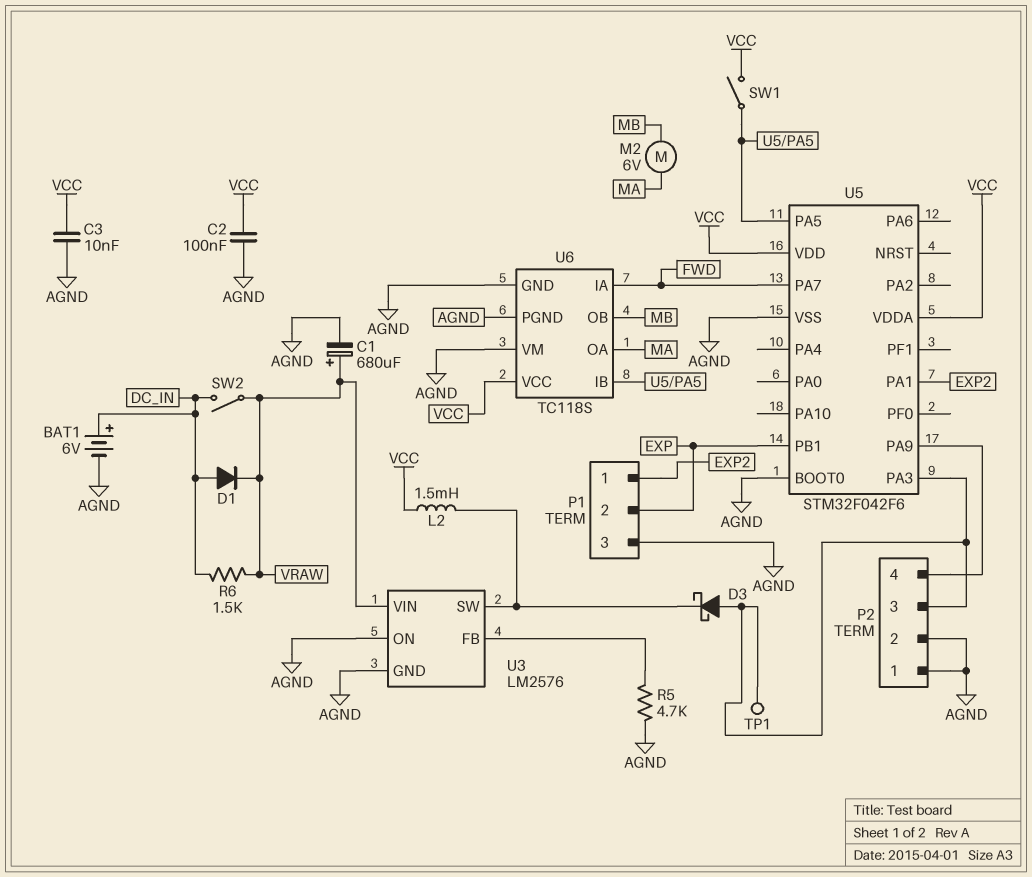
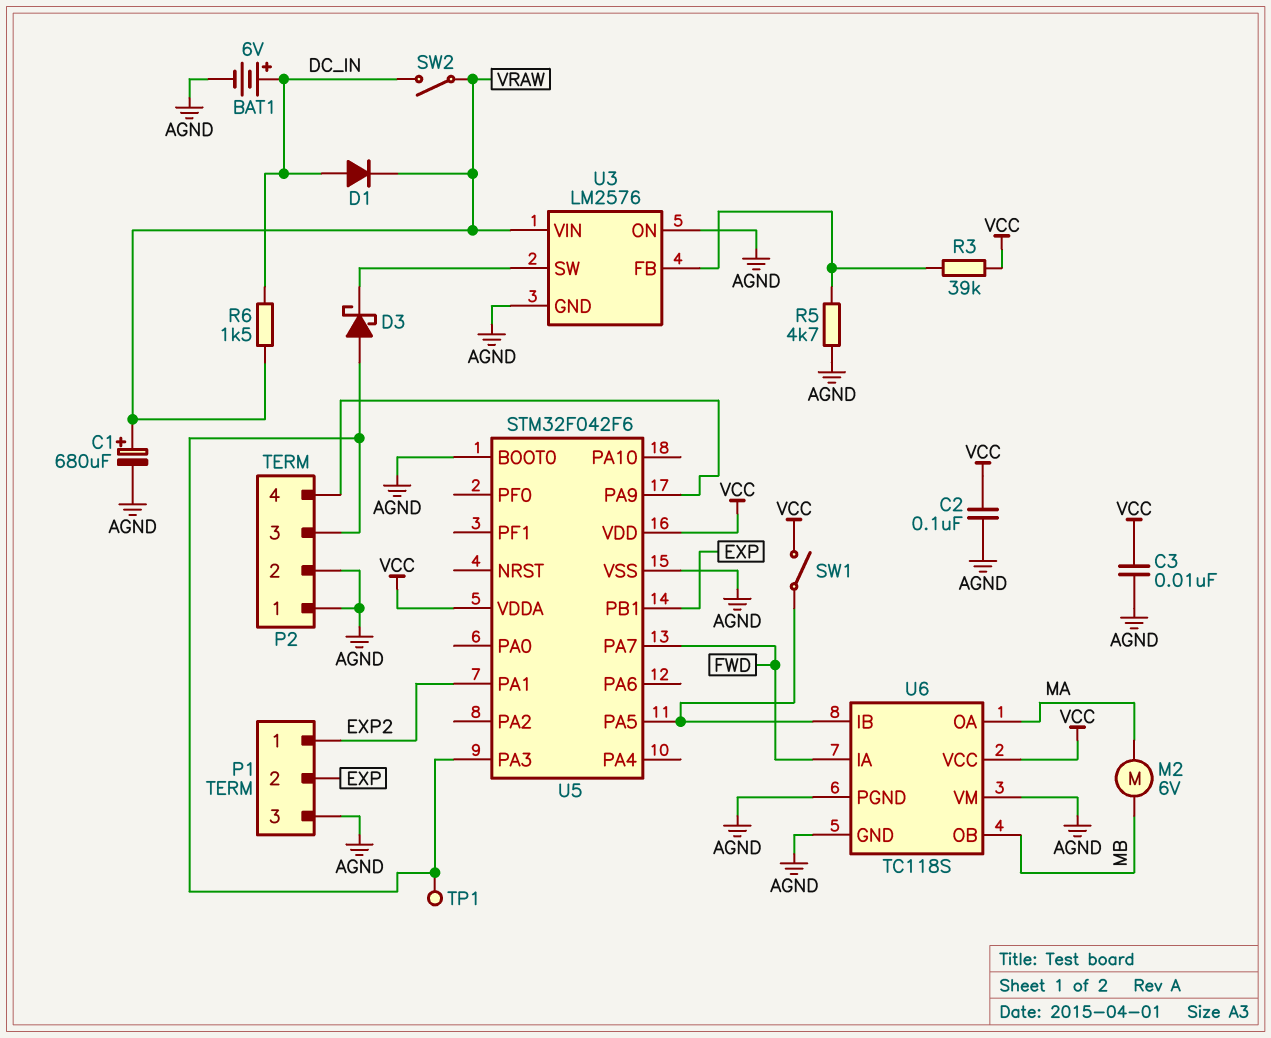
L2: 1.5mH (U3/SW, VCC) -> none
R3: none -> 39k (U3/FB, VCC)

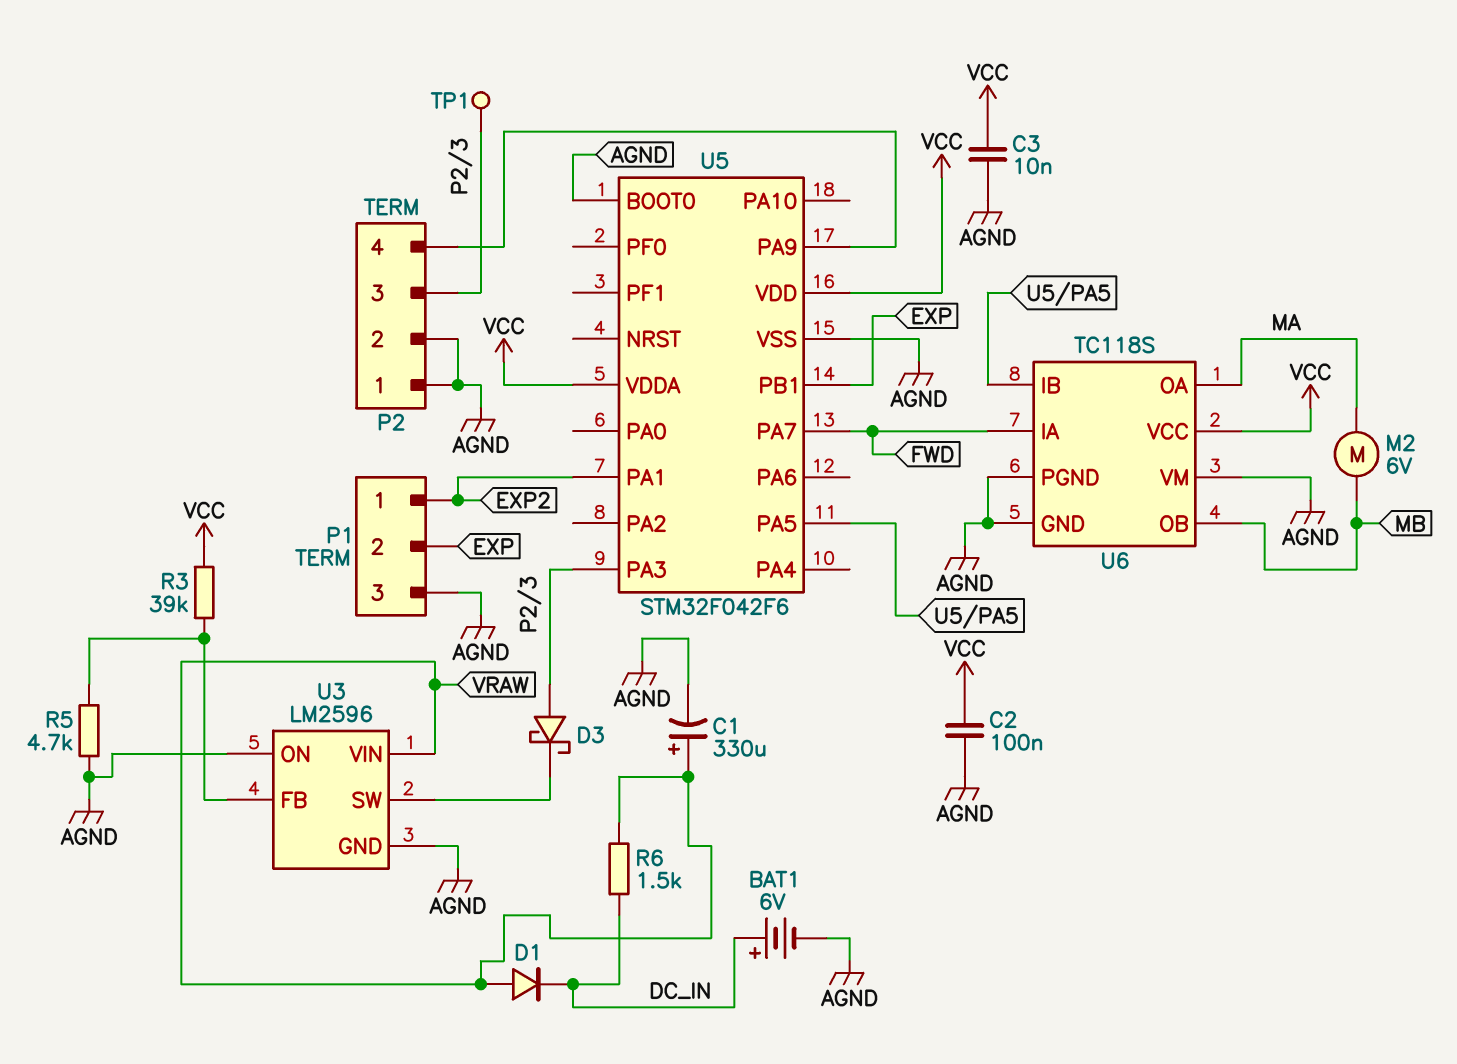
C1: 680uF (plus VRAW, minus AGND) -> 330uF (plus VRAW, minus AGND)
D1: diode (A DC_IN, K VRAW) -> diode (A VRAW, K DC_IN)
SW1: switch (U5/PA5, VCC) -> none
SW2: switch (DC_IN, VRAW) -> none
U3: LM2576 -> LM2596

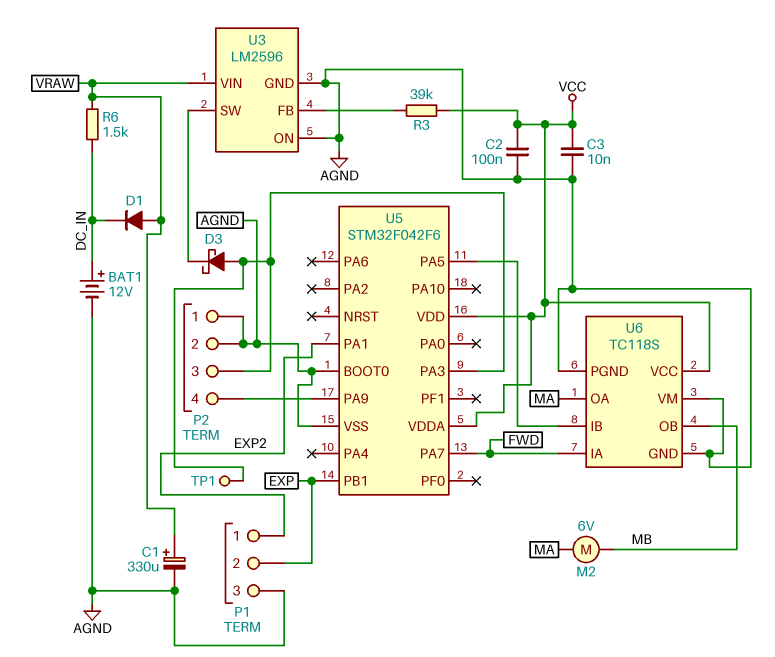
BAT1: 6V (plus DC_IN, minus AGND) -> 12V (plus DC_IN, minus AGND)
R5: 4.7k (AGND, U3/FB) -> none

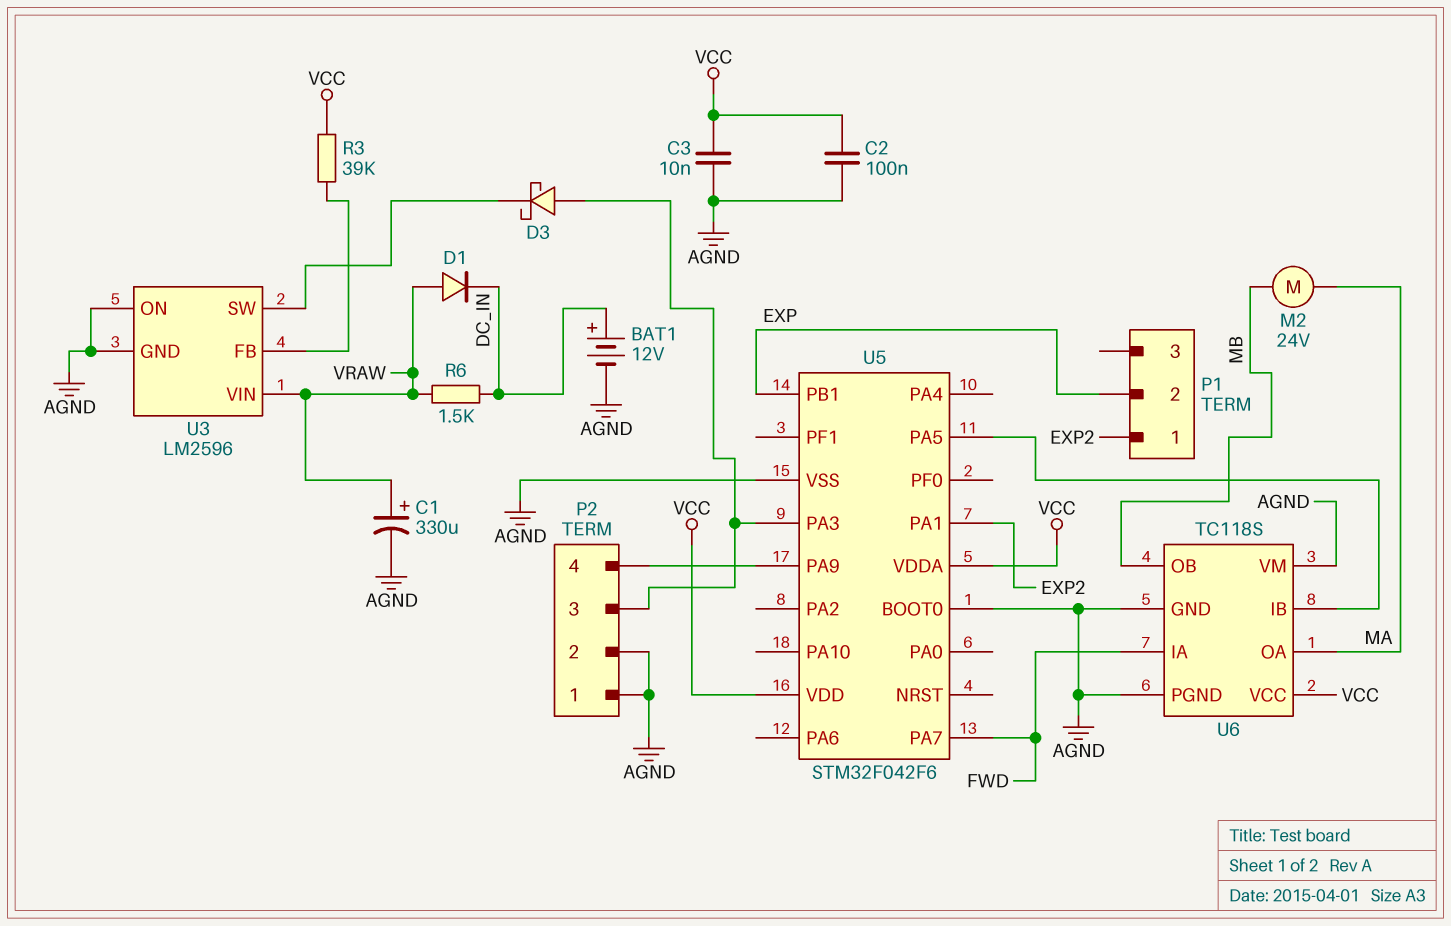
M2: motor 6V (MA, MB) -> motor 24V (MA, MB)
P1 pin 3: AGND -> none
TP1: test point (P2/3) -> none

